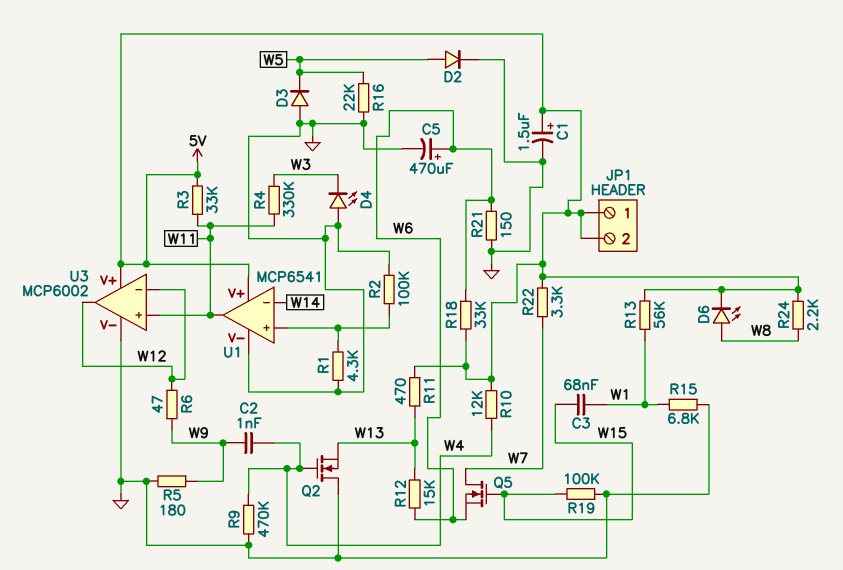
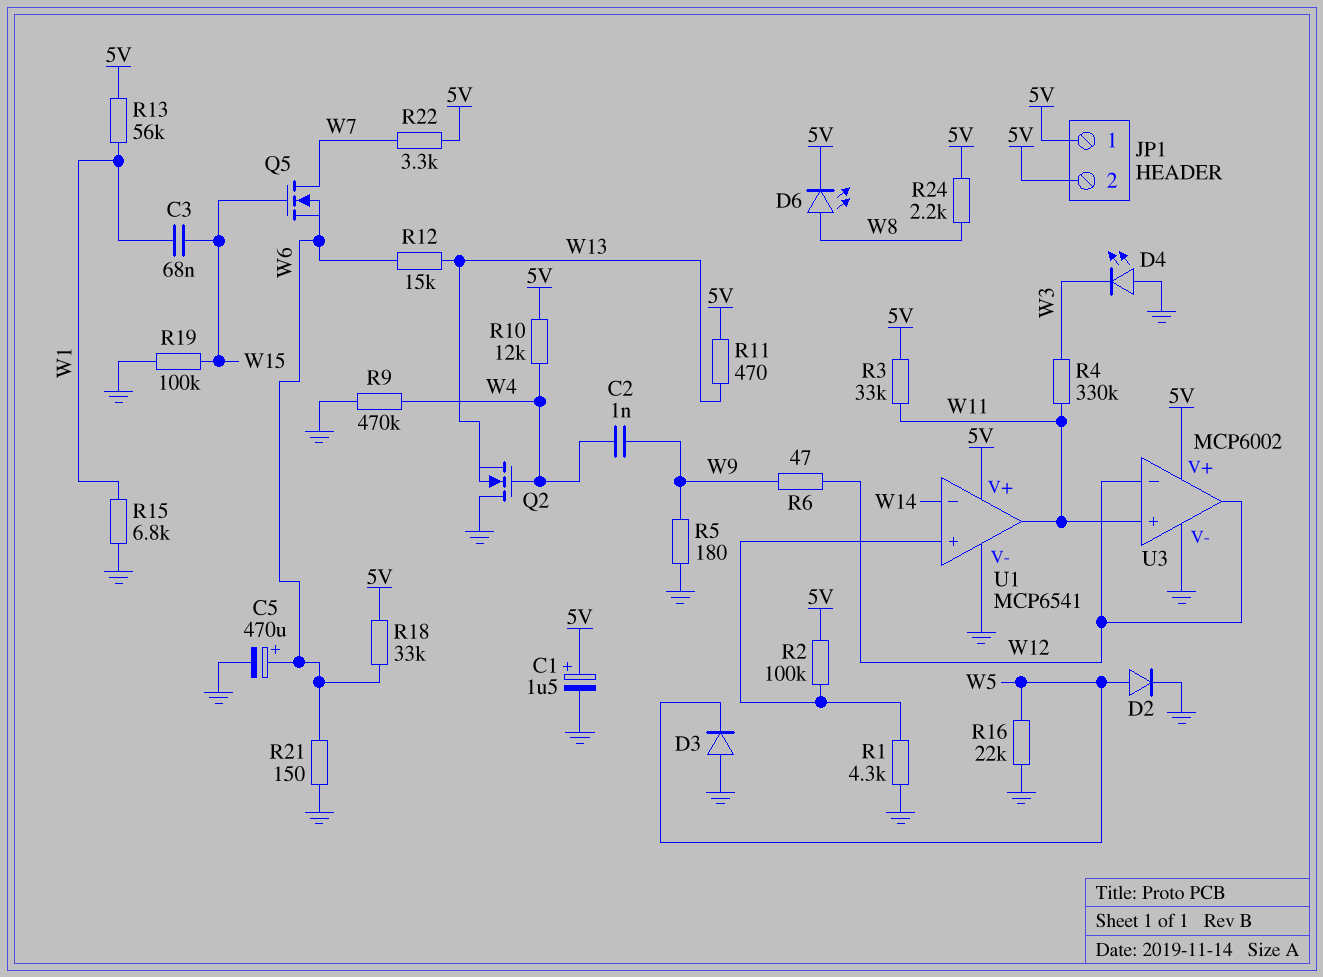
R2: 100k (GND, U1/in+) -> 100k (5V, U1/in+)

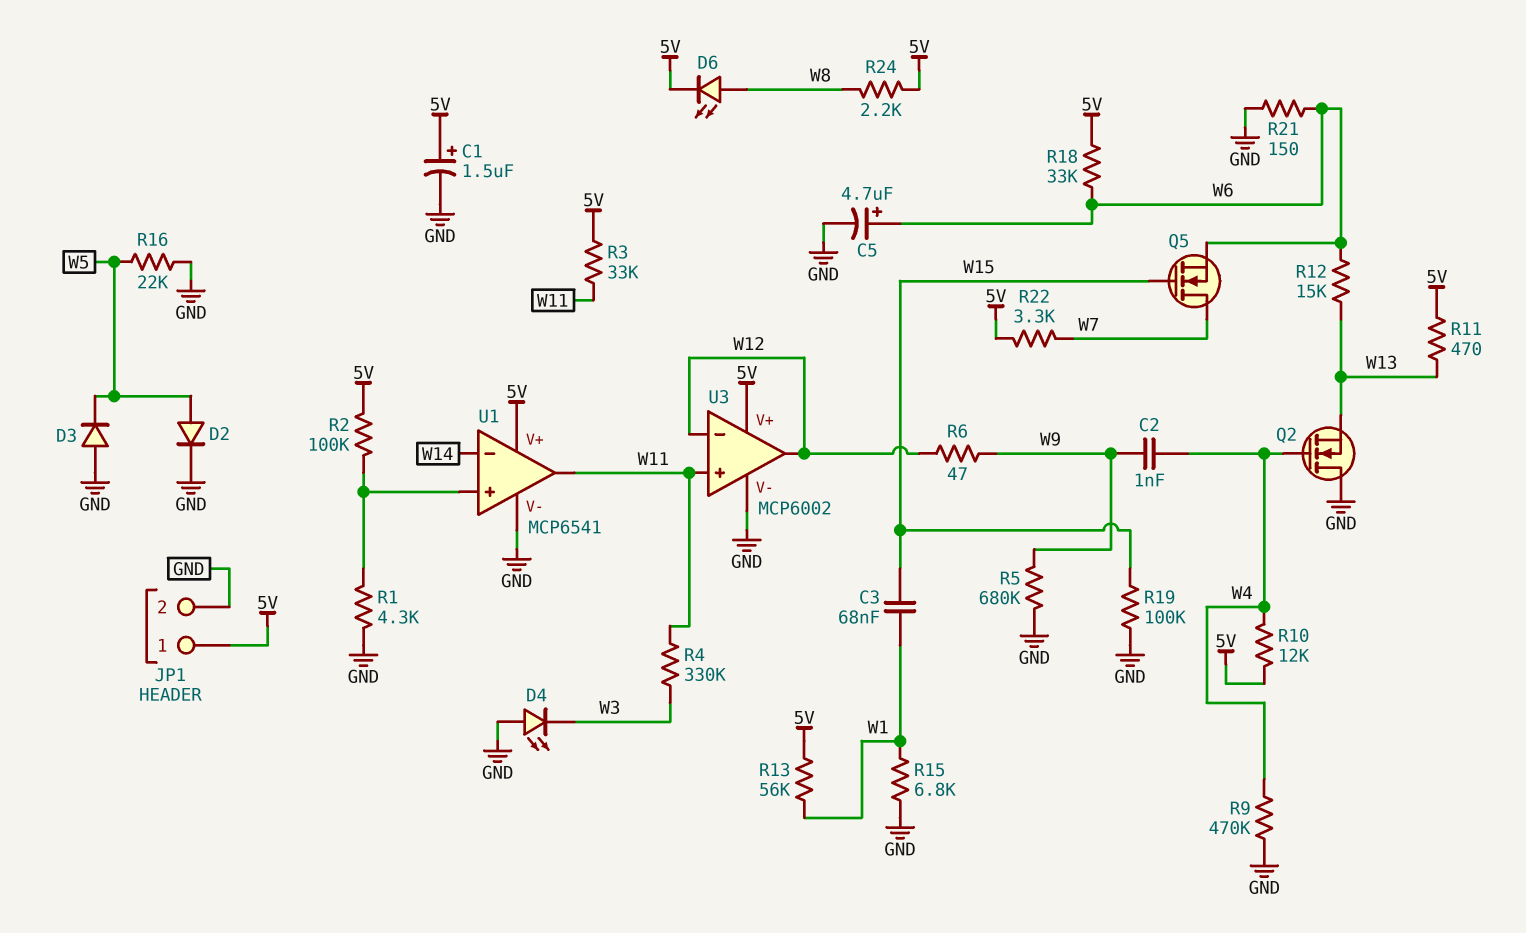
C5: 470uF (plus W6, minus GND) -> 4.7uF (plus W6, minus GND)
JP1 pin 2: 5V -> GND
R5: 180 (GND, W9) -> 680k (GND, W9)

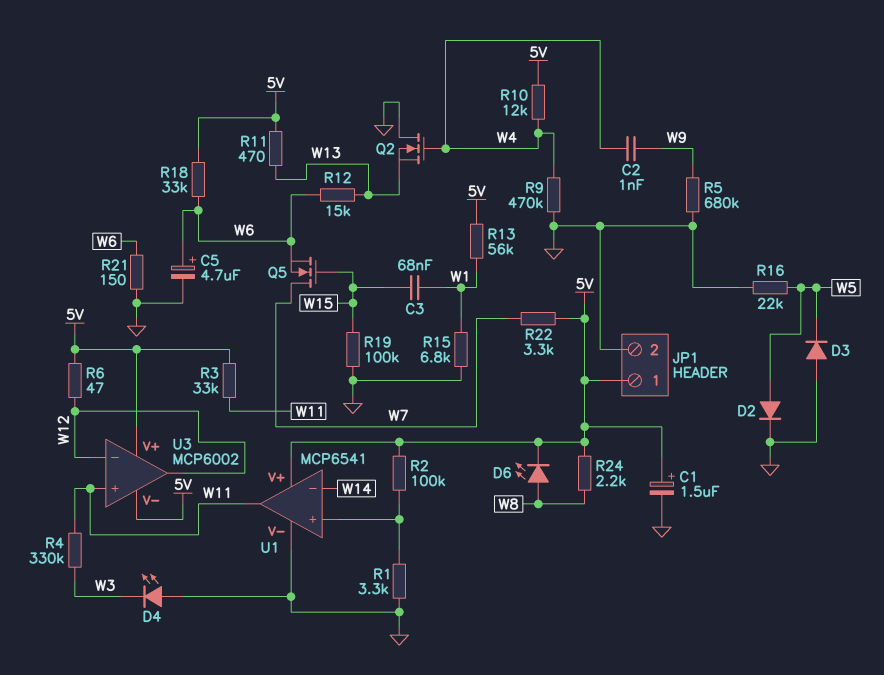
R1: 4.3k (GND, U1/in+) -> 3.3k (GND, U1/in+)
R6: 47 (W9, W12) -> 47 (5V, W12)
U3 pin V-: GND -> 5V

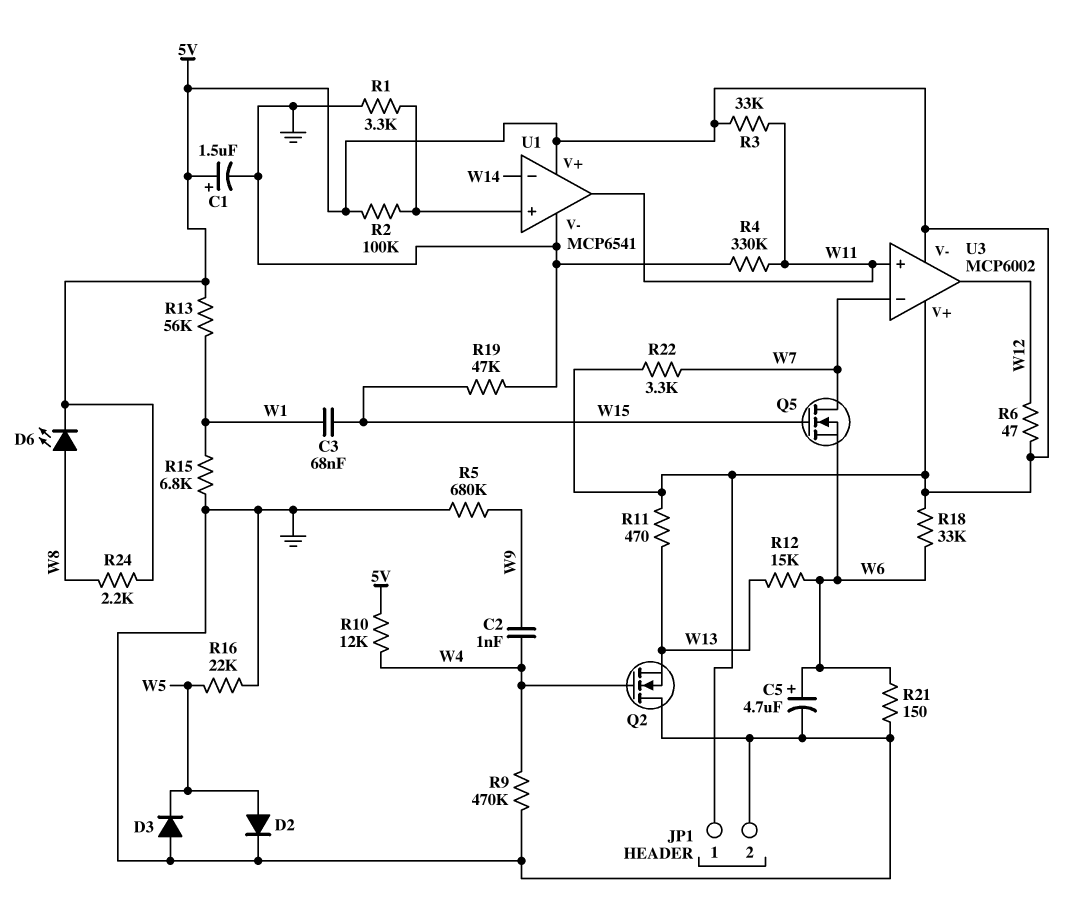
D4: LED (A GND, K W3) -> none
R4: 330k (W3, W11) -> 330k (GND, W11)
R19: 100k (GND, W15) -> 47k (GND, W15)
U3 pin in-: W12 -> W7

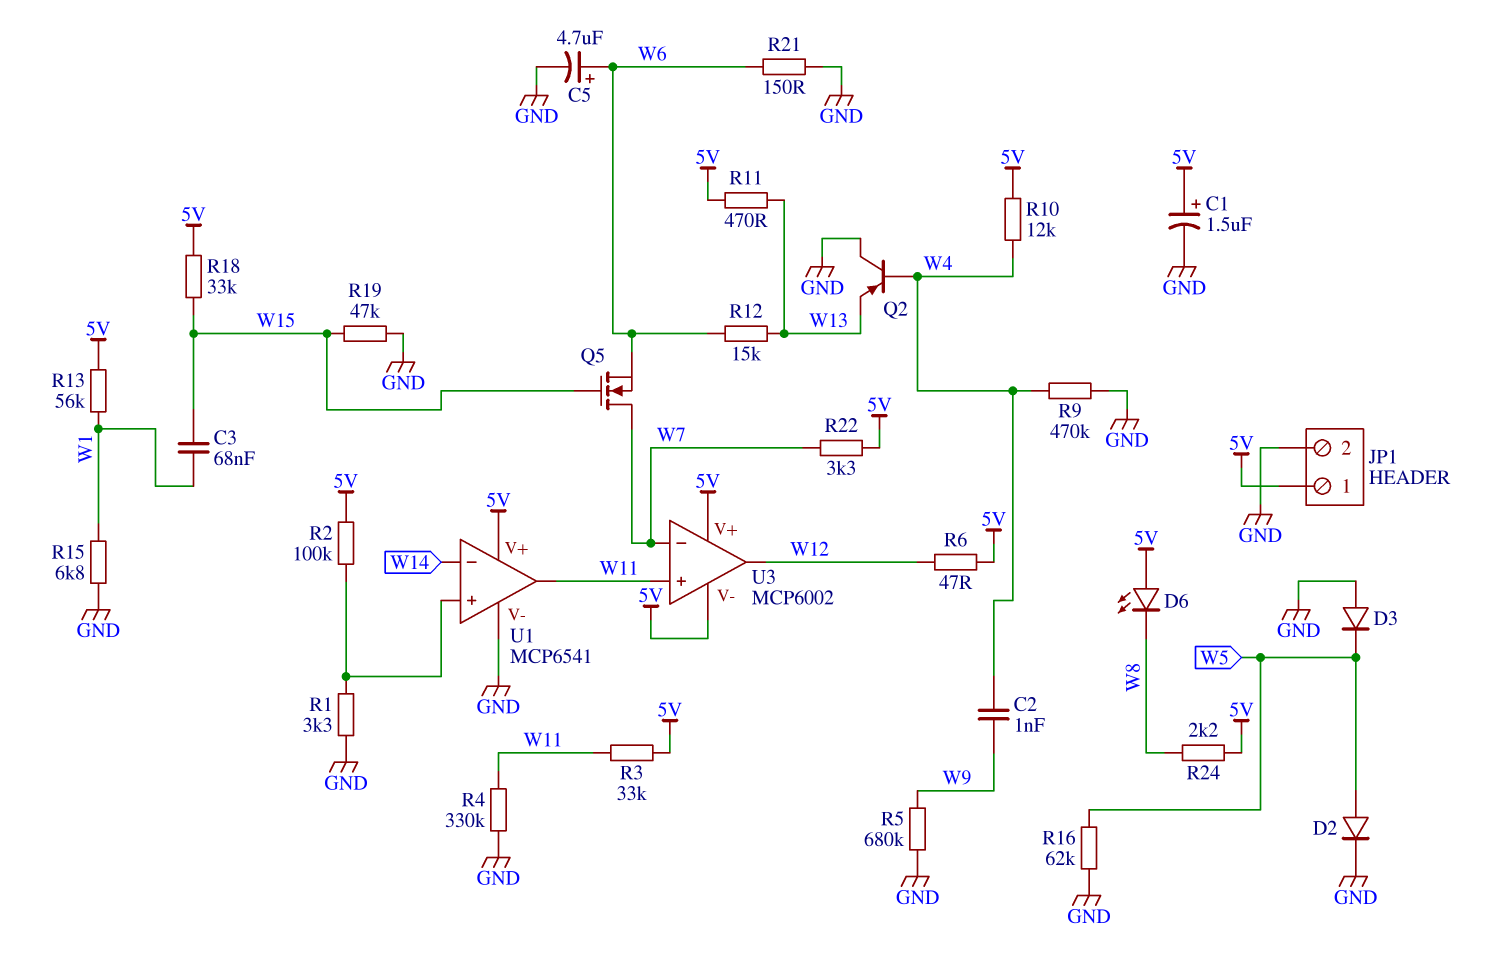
D6: LED (A W8, K 5V) -> LED (A 5V, K W8)
Q2: NMOS (G W4, D GND, S W13) -> PNP (B W4, C GND, E W13)
R16: 22k (GND, W5) -> 62k (GND, W5)
R18: 33k (5V, W6) -> 33k (5V, W15)

